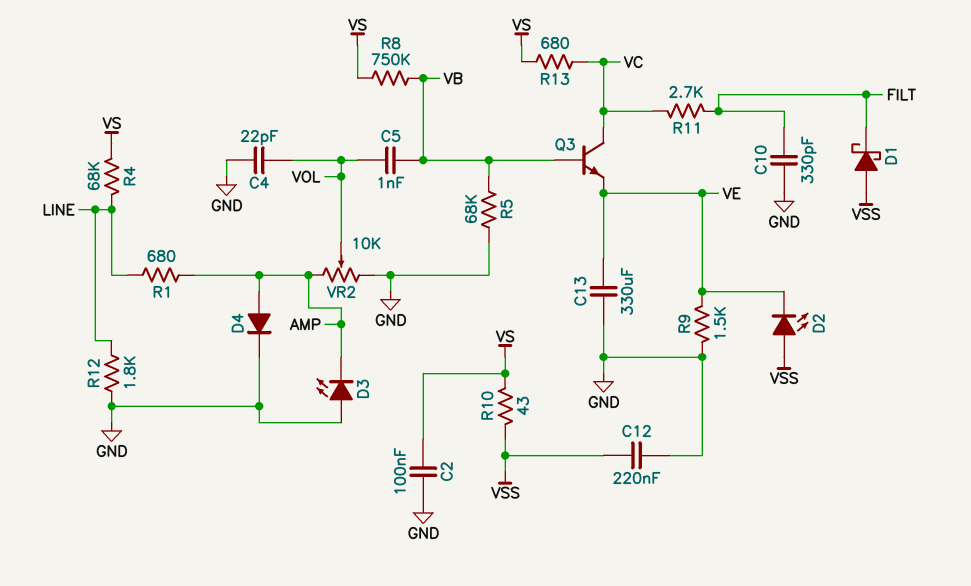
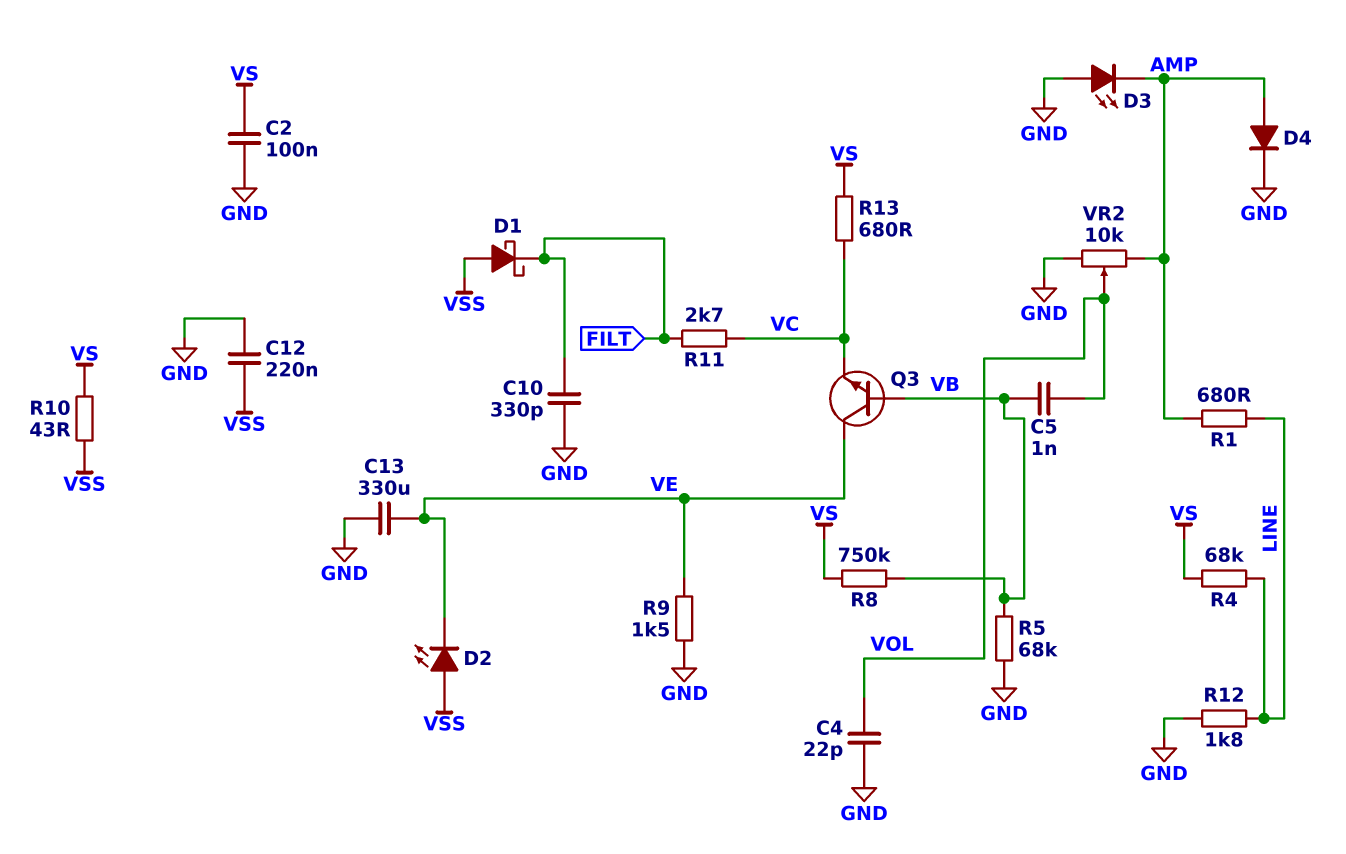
Q3: NPN (B VB, C VC, E VE) -> NPN (B VB, C VE, E VC)

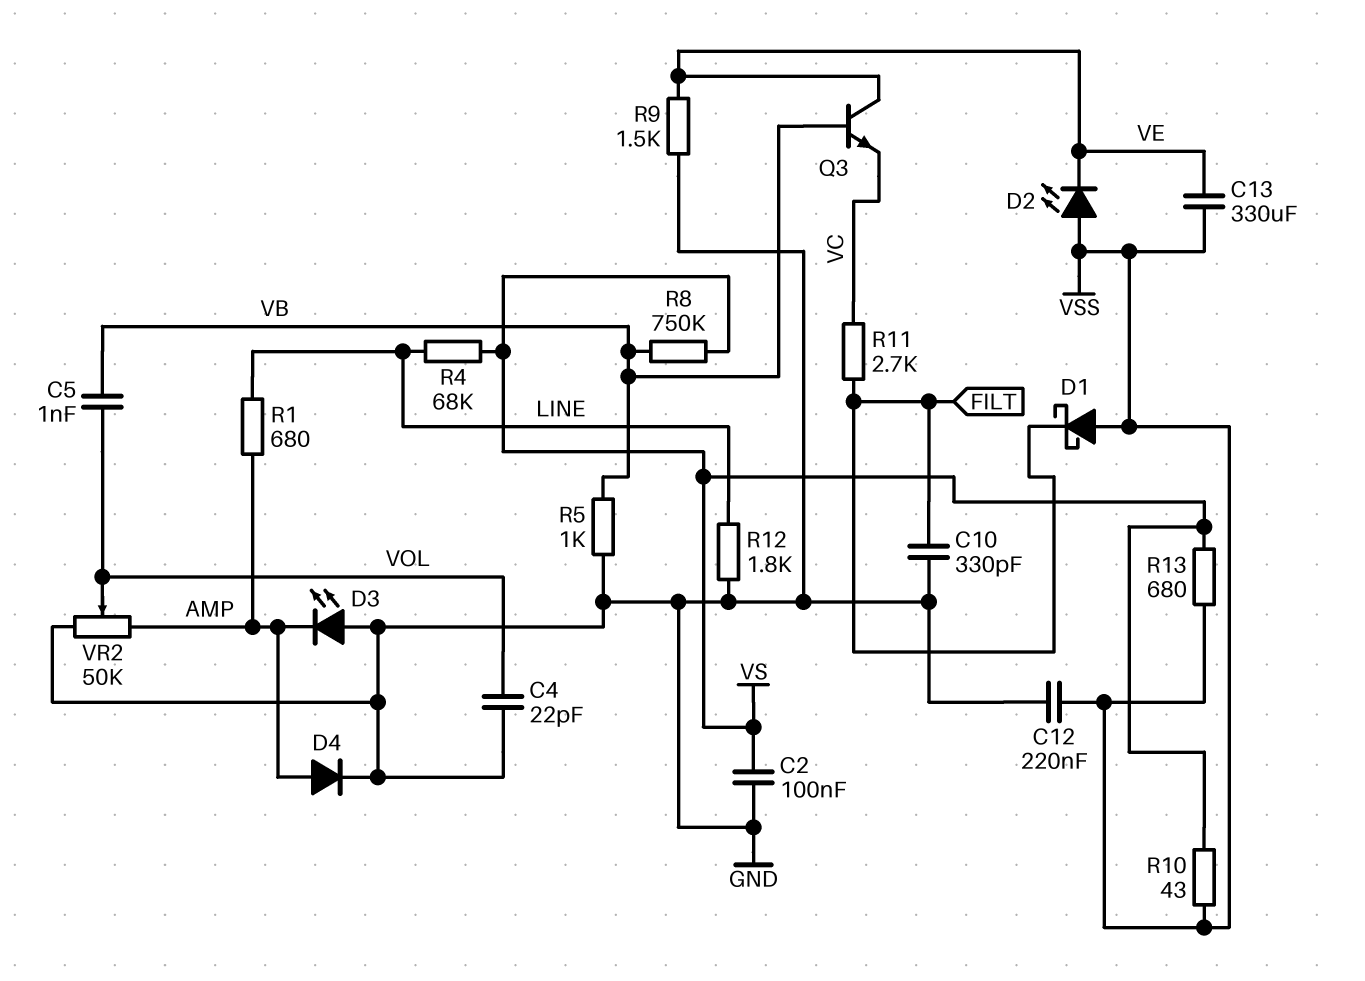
C13: 330uF (GND, VE) -> 330uF (VE, VSS)
R5: 68k (GND, VB) -> 1k (GND, VB)
R13: 680 (VC, VS) -> 680 (VS, VSS)
VR2: 10k (AMP, GND, wiper VOL) -> 50k (AMP, GND, wiper VOL)

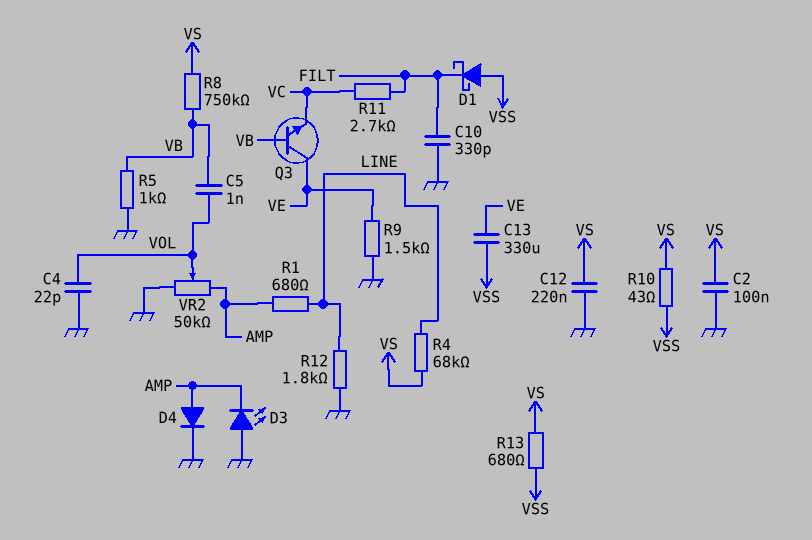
C12: 220nF (GND, VSS) -> 220nF (GND, VS)
D2: LED (A VSS, K VE) -> none

